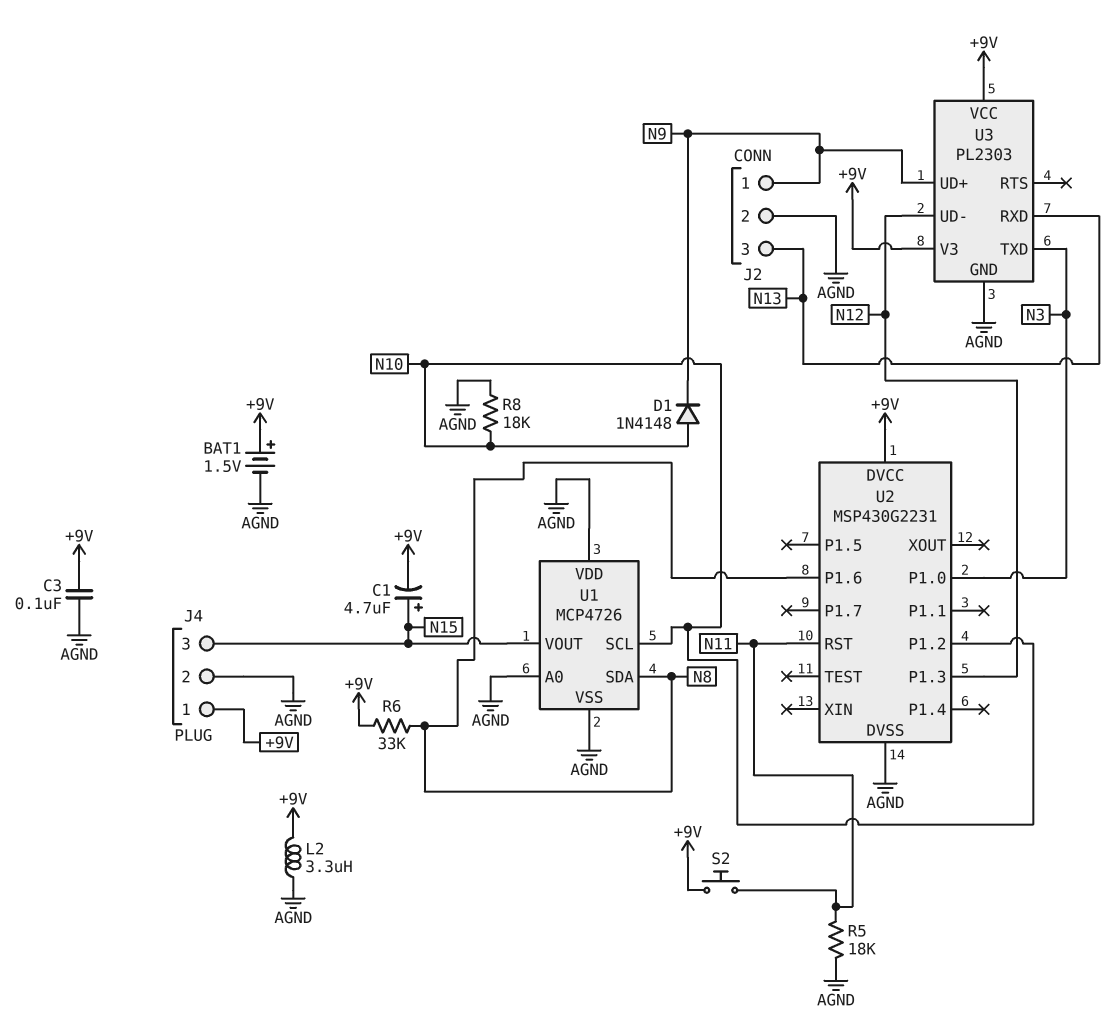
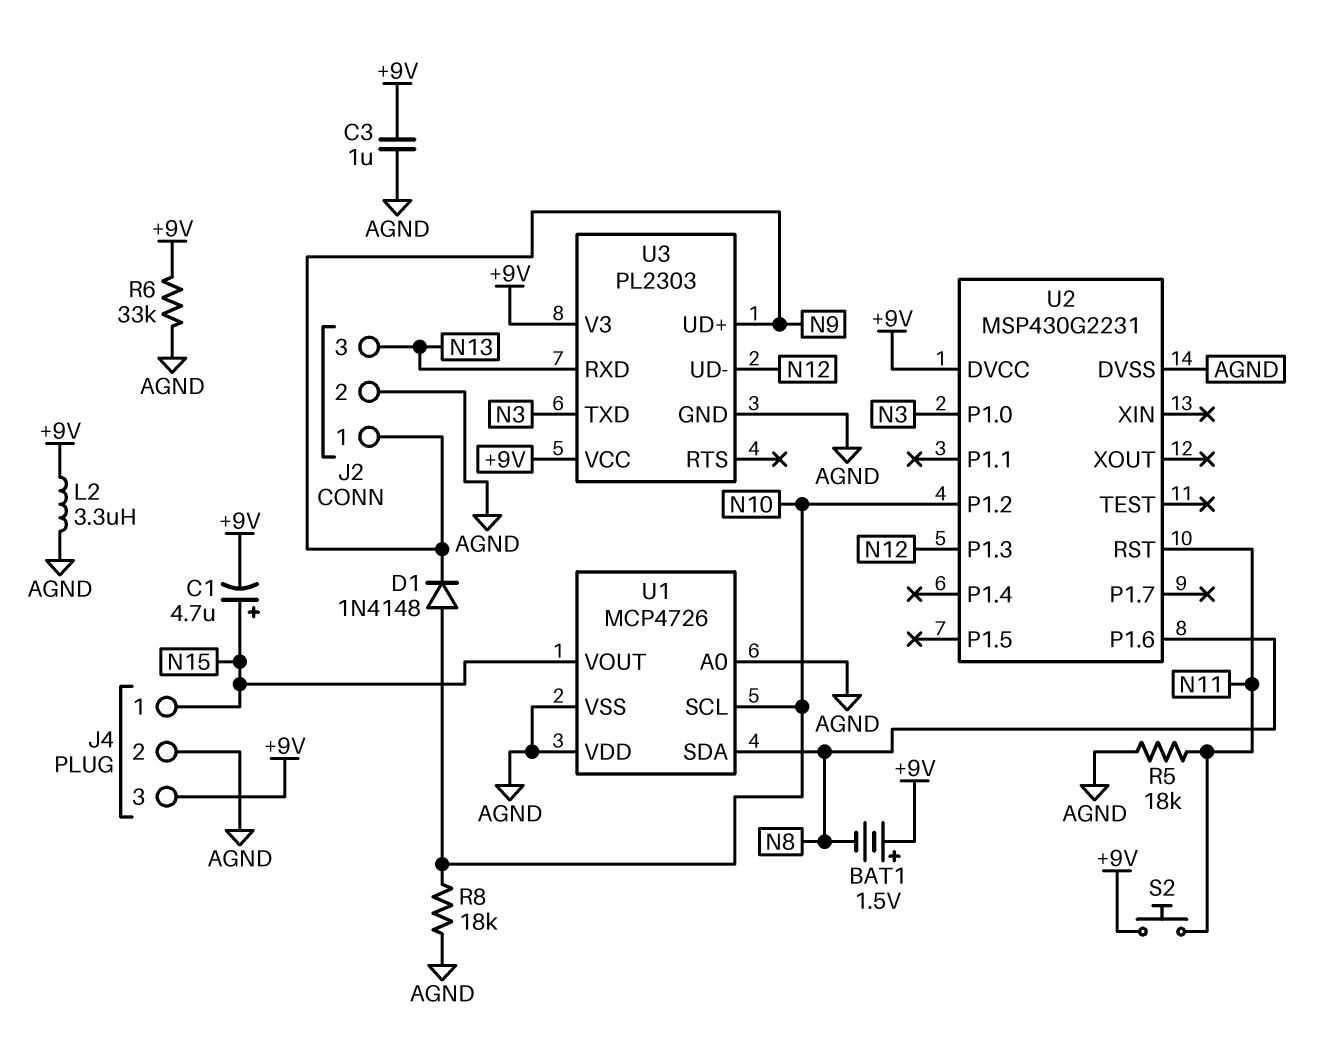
BAT1: 1.5V (plus +9V, minus AGND) -> 1.5V (plus +9V, minus N8)
C3: 100nF (+9V, AGND) -> 1uF (+9V, AGND)
J4 pin 1: +9V -> N15
J4 pin 3: N15 -> +9V
R6: 33k (+9V, N8) -> 33k (+9V, AGND)

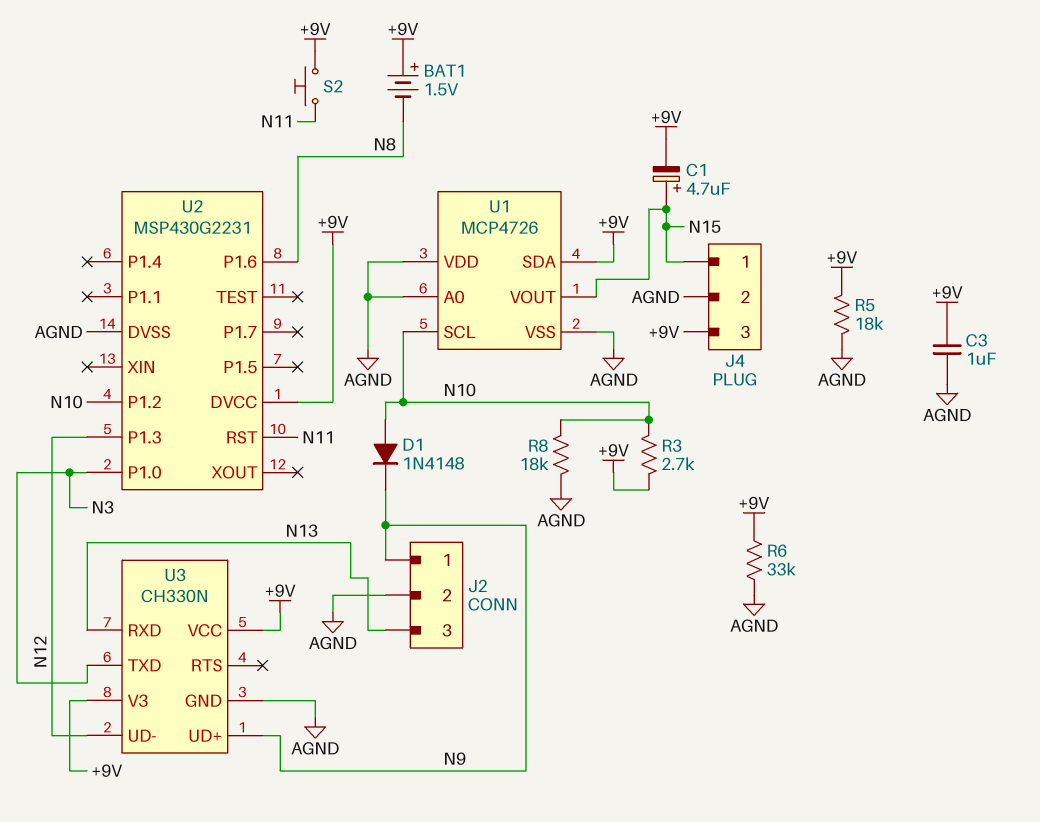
L2: 3.3uH (+9V, AGND) -> none
R3: none -> 2.7k (+9V, N10)
R5: 18k (AGND, N11) -> 18k (+9V, AGND)
U1 pin SDA: N8 -> +9V
U3: PL2303 -> CH330N

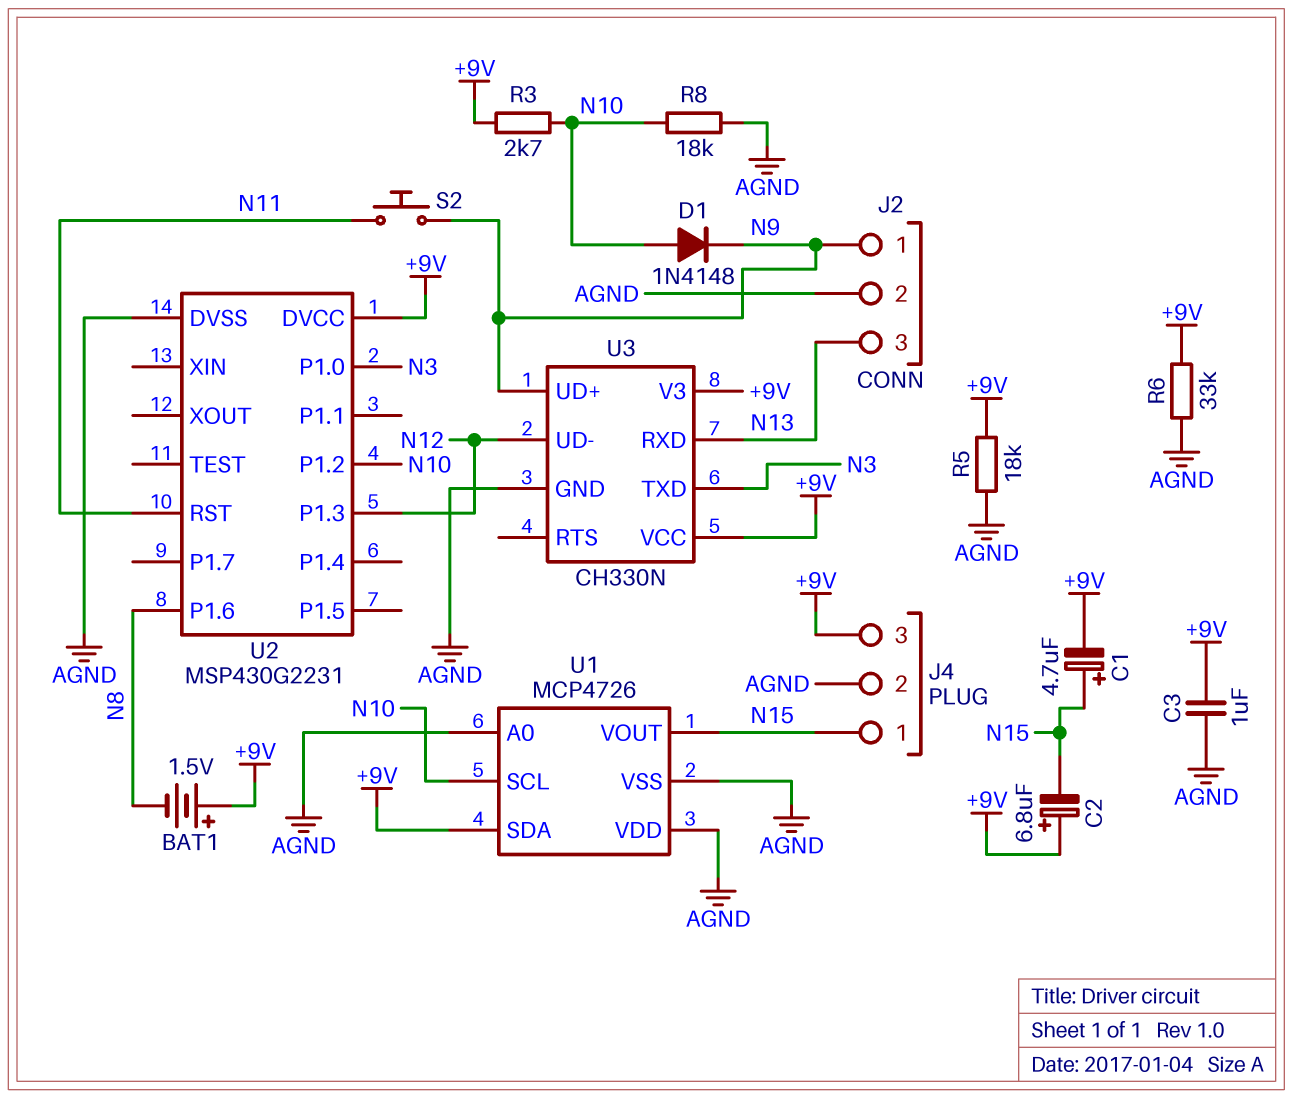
C2: none -> 6.8uF (plus +9V, minus N15)
S2: button (+9V, N11) -> button (N9, N11)

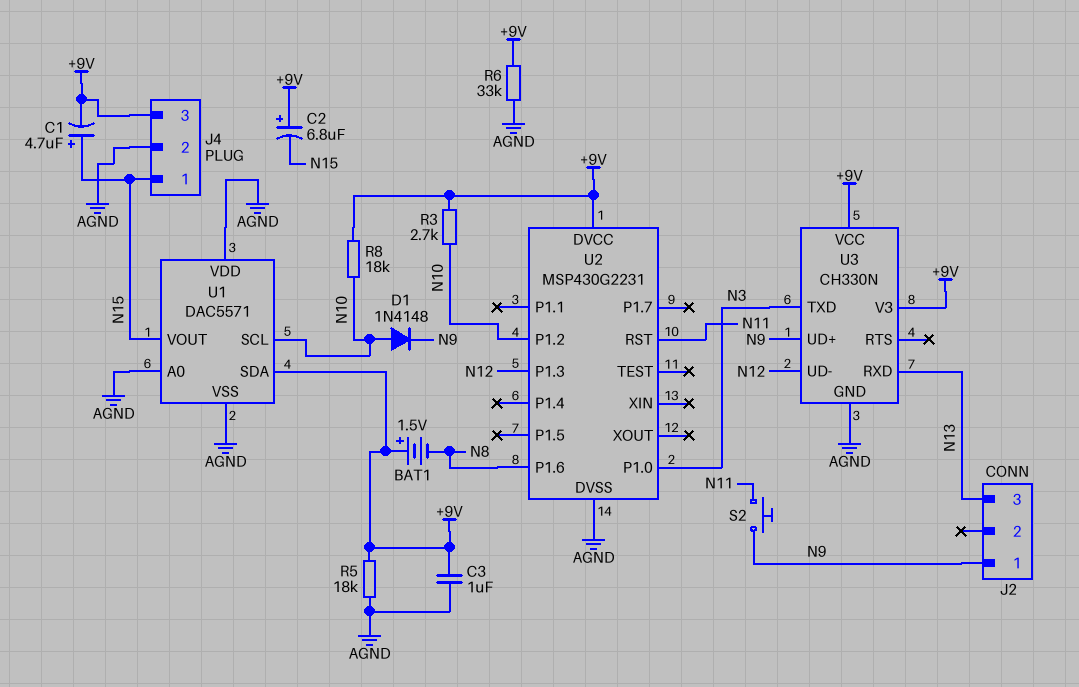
J2 pin 2: AGND -> none
R8: 18k (AGND, N10) -> 18k (+9V, N10)
U1: MCP4726 -> DAC5571

